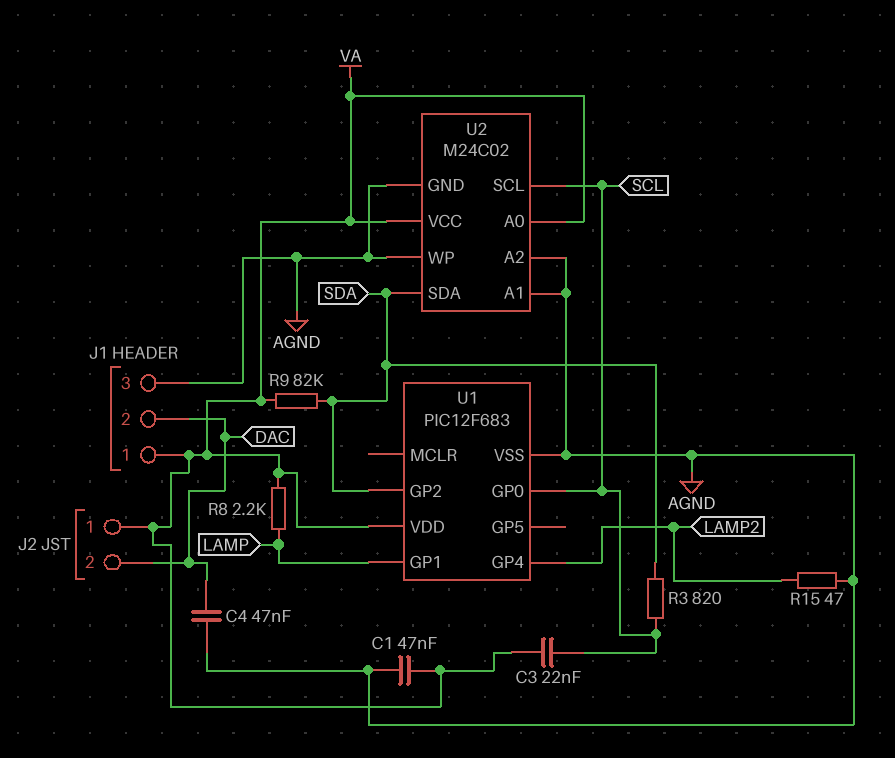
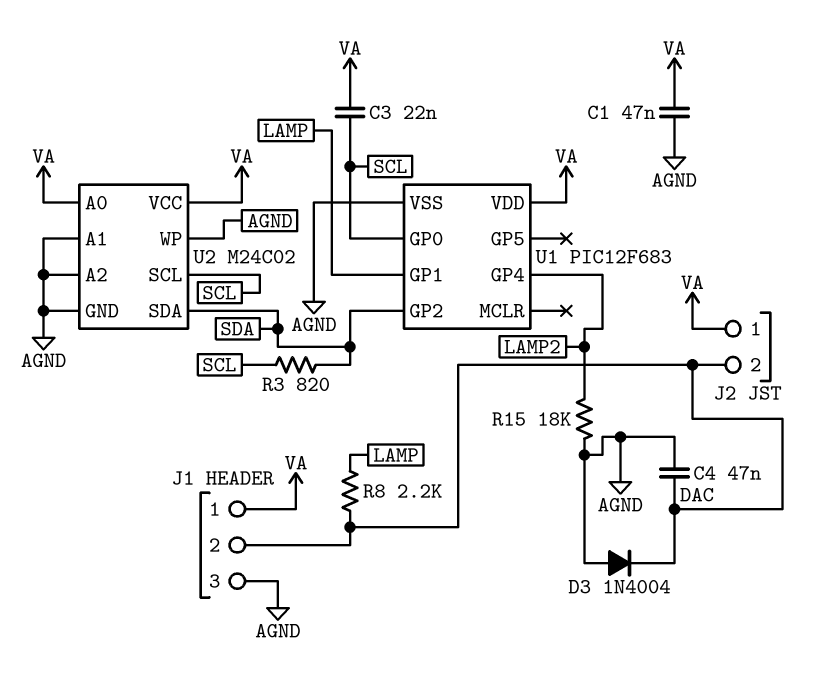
D3: none -> diode 1N4004 (A AGND, K DAC)
R8: 2.2k (LAMP, VA) -> 2.2k (DAC, LAMP)
R9: 82k (SDA, VA) -> none
R15: 47 (AGND, LAMP2) -> 18k (AGND, LAMP2)

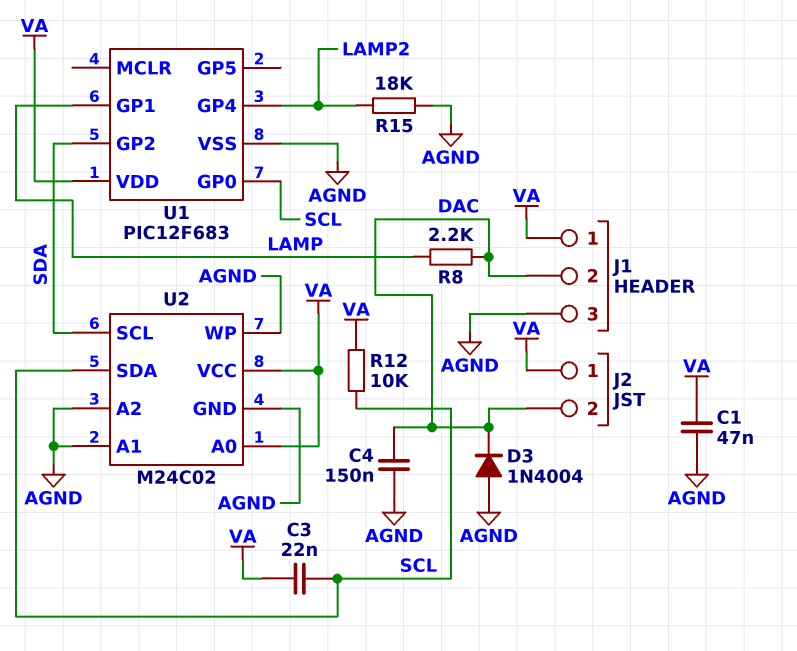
C4: 47nF (AGND, DAC) -> 150nF (AGND, DAC)
R3: 820 (SCL, SDA) -> none
R12: none -> 10k (SCL, VA)
U2 pin SCL: SCL -> SDA
U2 pin SDA: SDA -> SCL

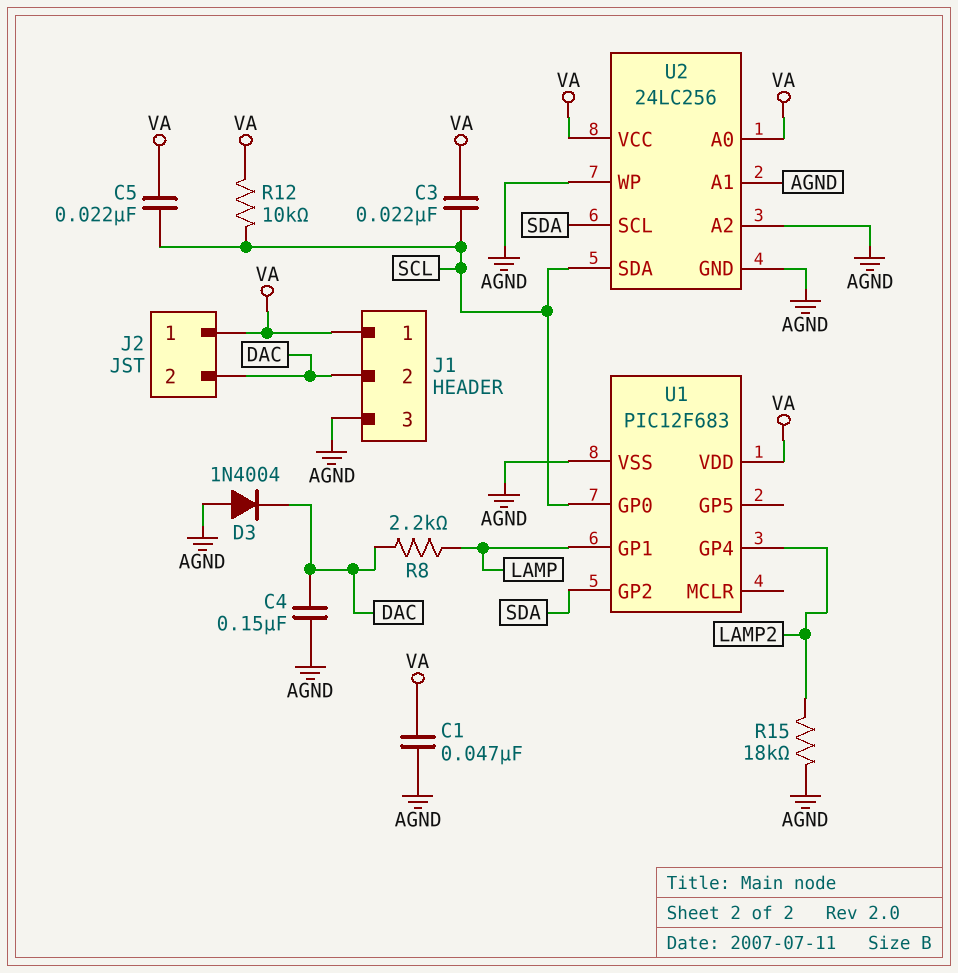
C5: none -> 22nF (SCL, VA)
U2: M24C02 -> 24LC256

